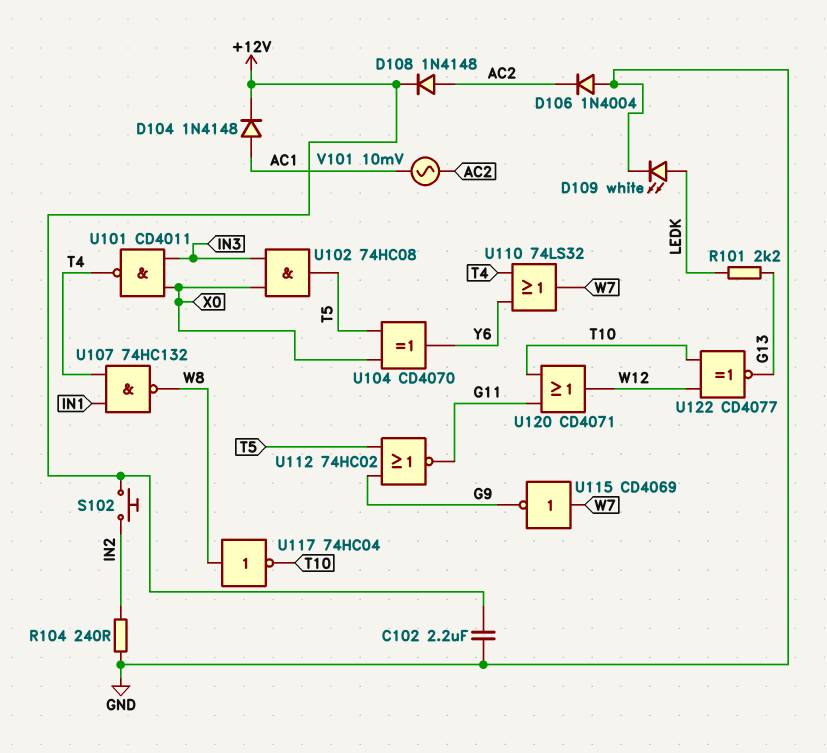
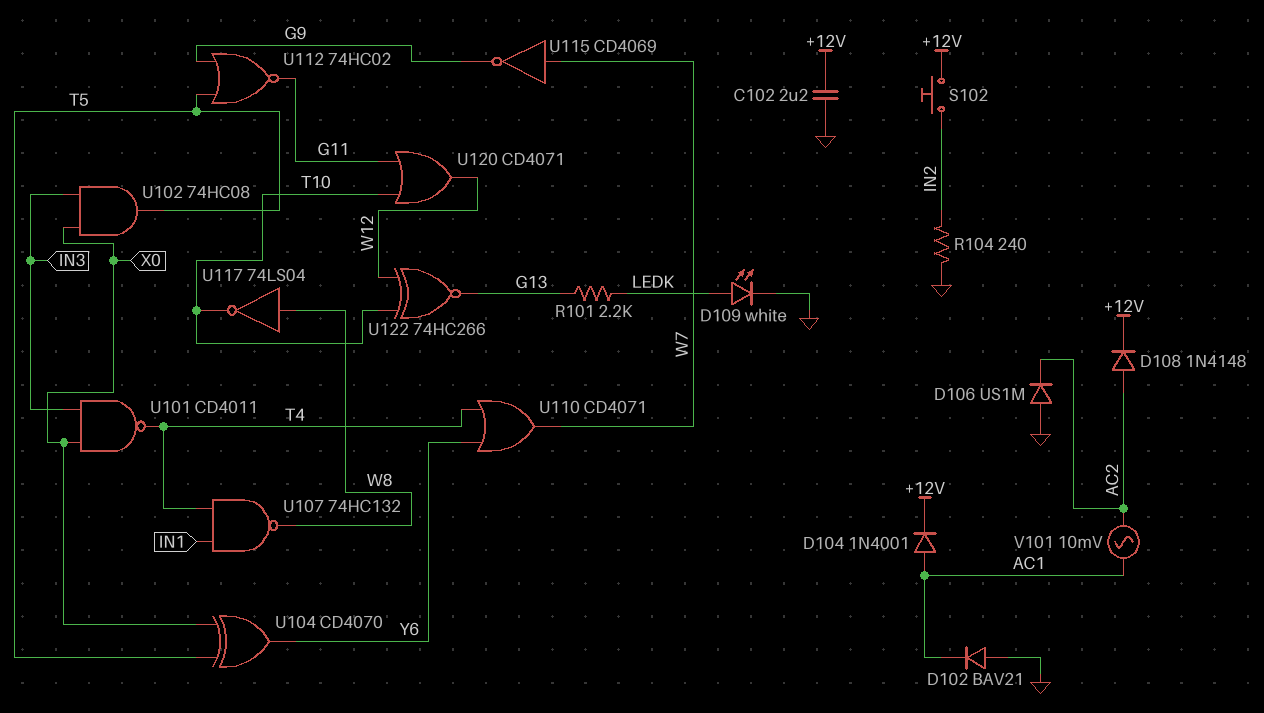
D102: none -> diode BAV21 (A GND, K AC1)
D104: diode 1N4148 (A AC1, K +12V) -> diode 1N4001 (A AC1, K +12V)
D106: diode 1N4004 (A GND, K AC2) -> diode US1M (A GND, K AC2)
U110: OR 74LS32 (in T4, in Y6, out W7) -> OR CD4071 (in T4, in Y6, out W7)
U117: NOT 74HC04 (in W8, out T10) -> NOT 74LS04 (in W8, out T10)
U122: XNOR CD4077 (in T10, in W12, out G13) -> XNOR 74HC266 (in T10, in W12, out G13)

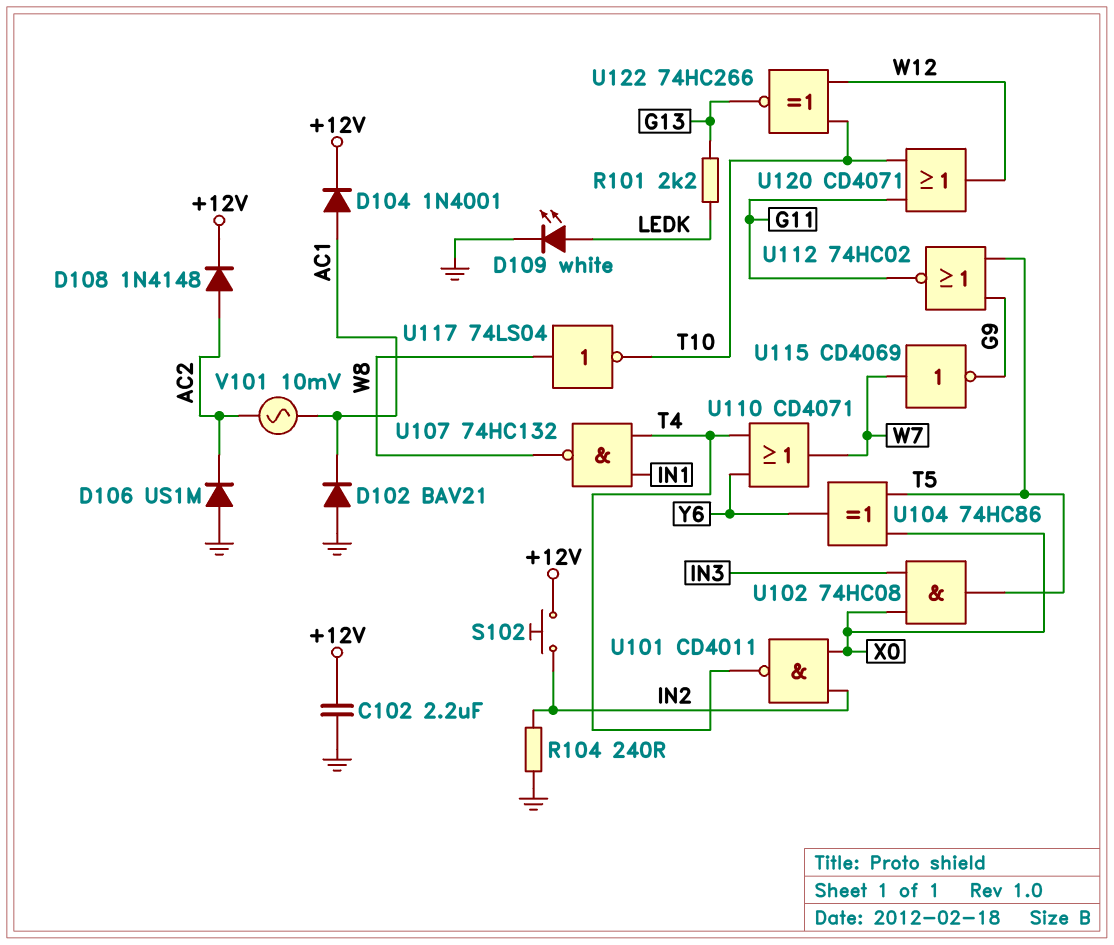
U101: NAND CD4011 (in IN3, in X0, out T4) -> NAND CD4011 (in IN2, in X0, out T4)
U104: XOR CD4070 (in T5, in X0, out Y6) -> XOR 74HC86 (in T5, in X0, out Y6)

